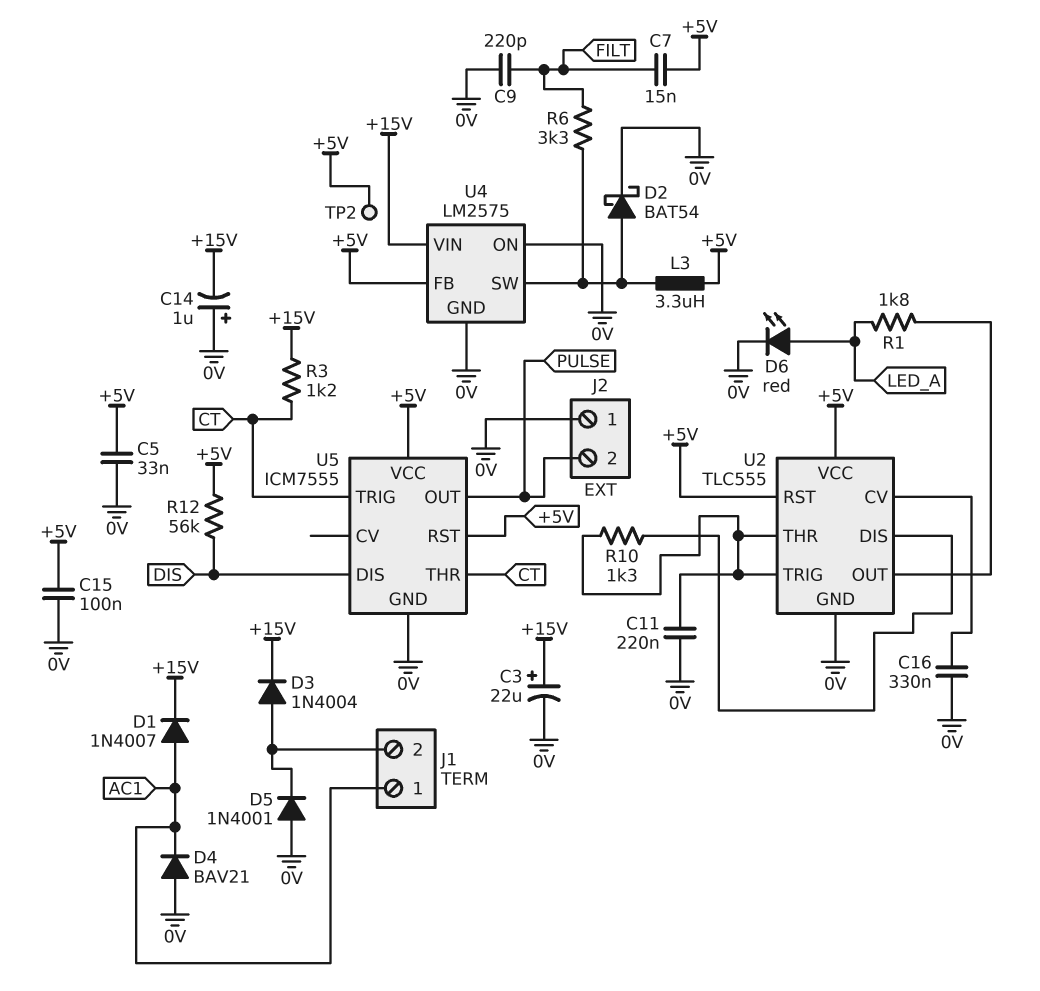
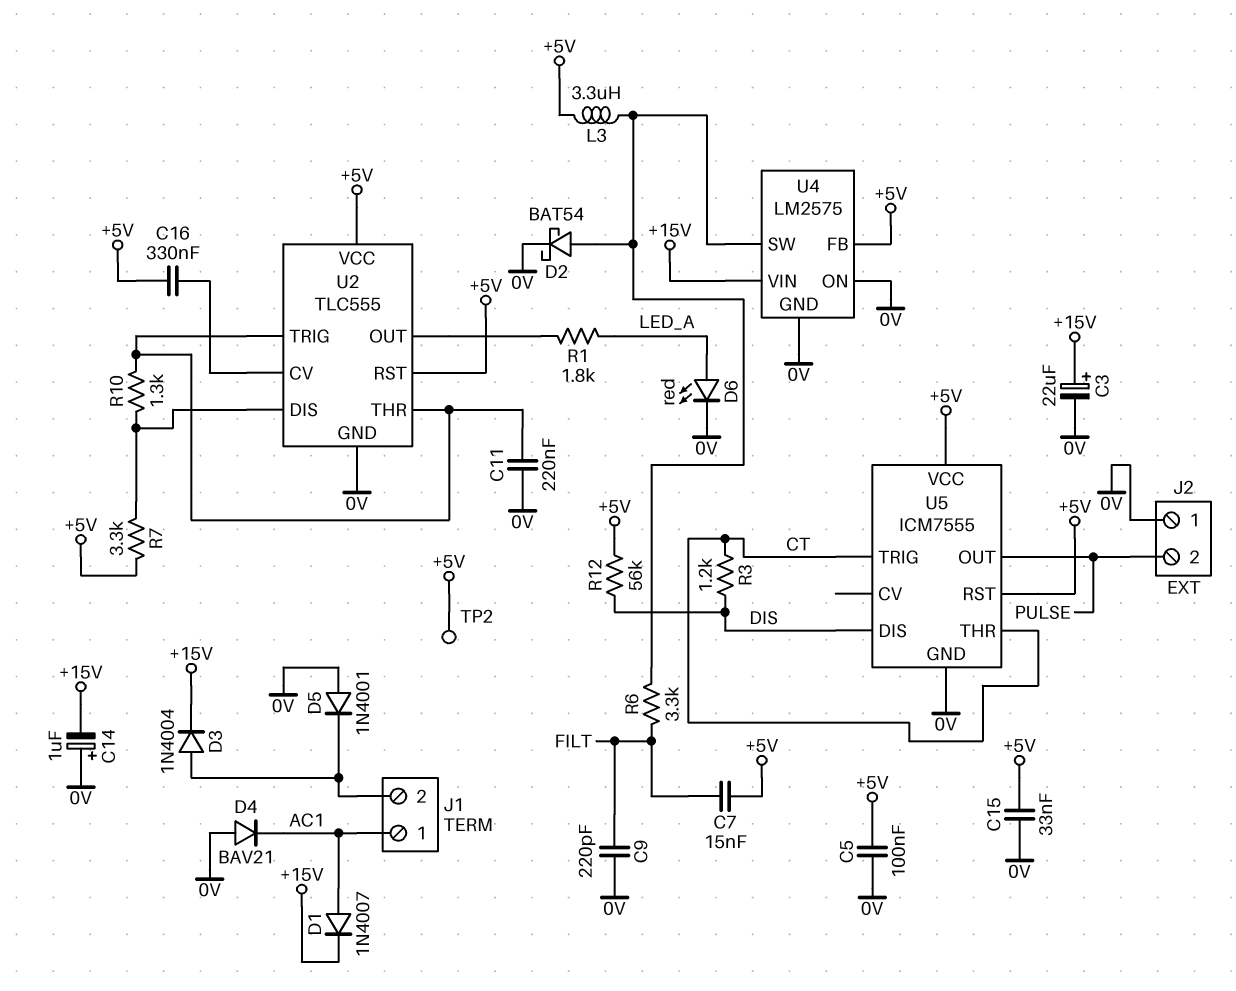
C5: 33nF (+5V, 0V) -> 100nF (+5V, 0V)
C15: 100nF (+5V, 0V) -> 33nF (+5V, 0V)
C16: 330nF (0V, U2/CV) -> 330nF (+5V, U2/CV)
R3: 1.2k (+15V, CT) -> 1.2k (CT, DIS)
R7: none -> 3.3k (+5V, U2/DIS)

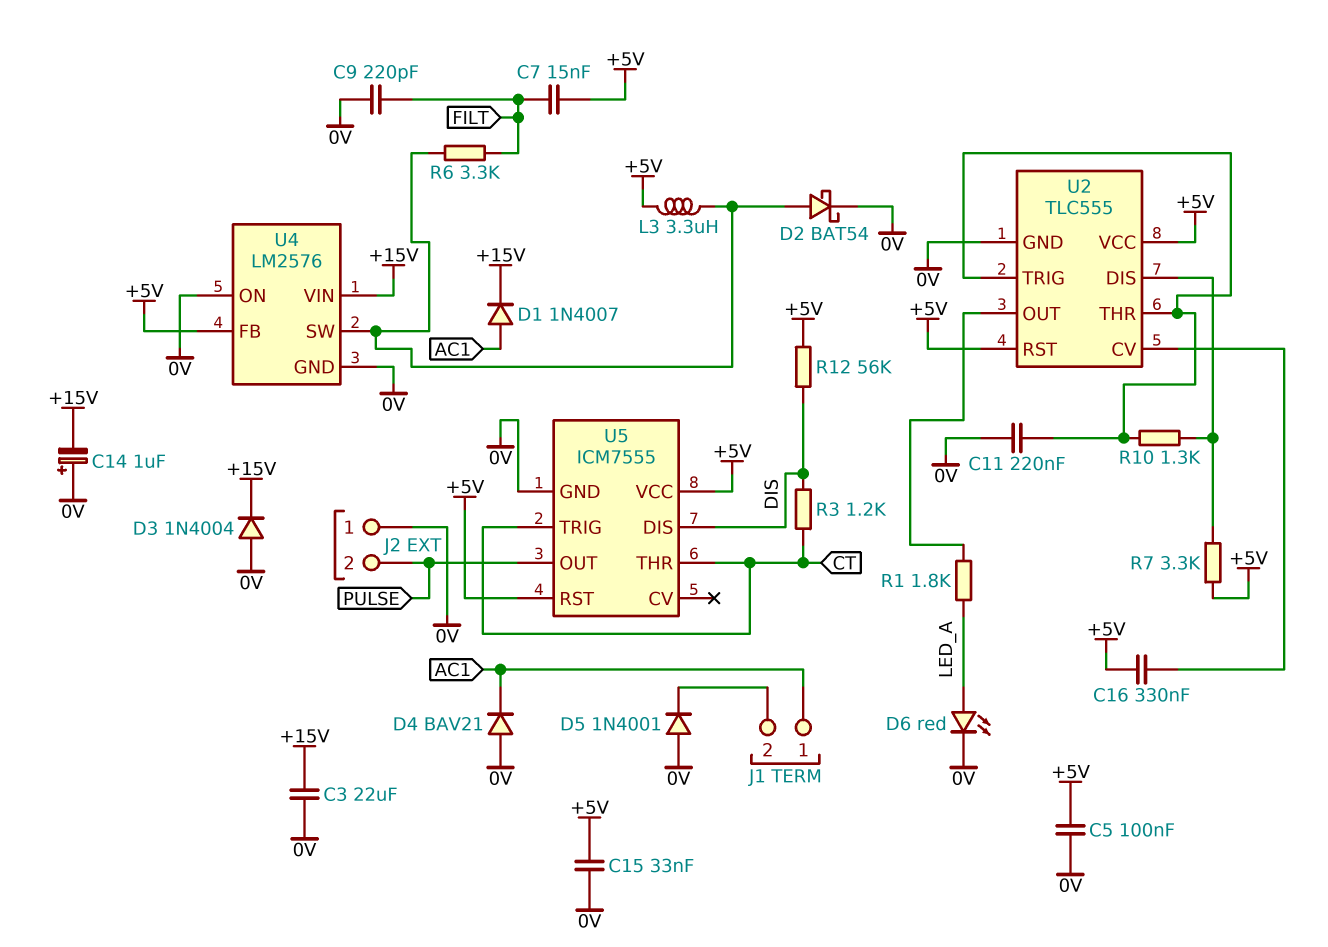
C3: 22uF (plus +15V, minus 0V) -> 22uF (+15V, 0V)
D3: diode 1N4004 (A J1/2, K +15V) -> diode 1N4004 (A 0V, K +15V)
TP2: test point (+5V) -> none
U4: LM2575 -> LM2576

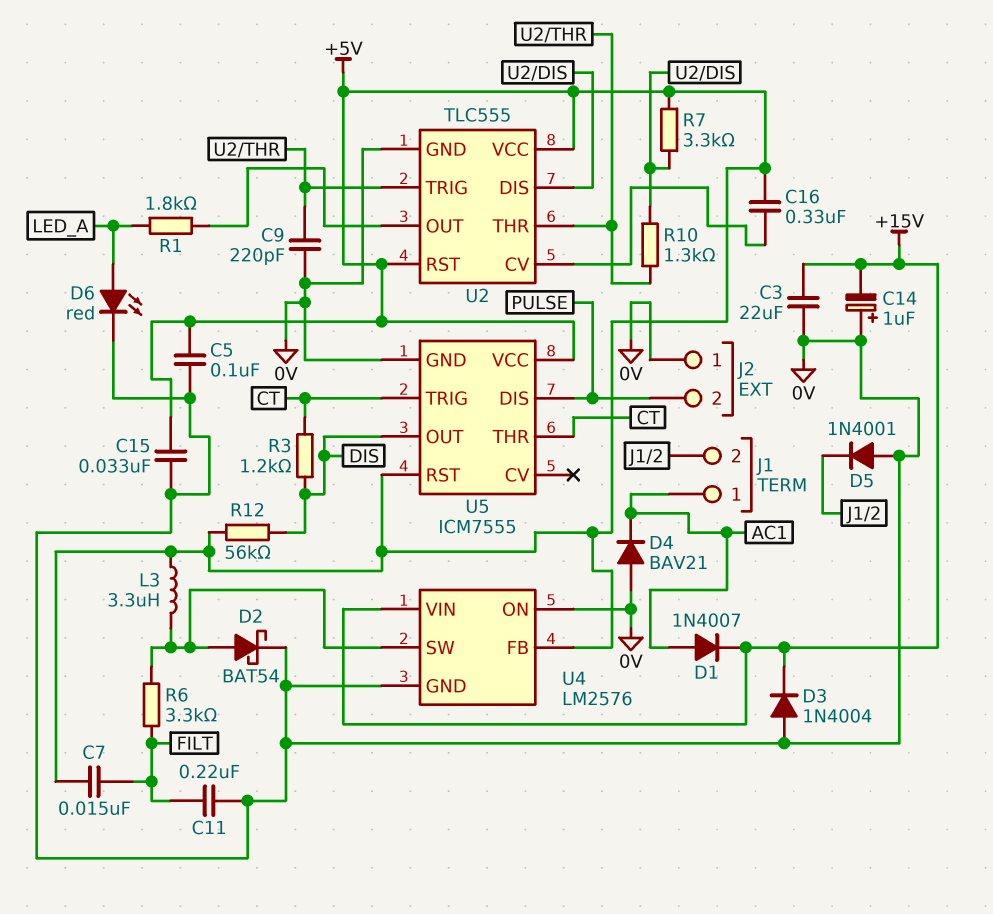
C9: 220pF (0V, FILT) -> 220pF (0V, U2/THR)
C11: 220nF (0V, U2/THR) -> 220nF (0V, FILT)
U5 pin DIS: DIS -> PULSE
U5 pin OUT: PULSE -> DIS

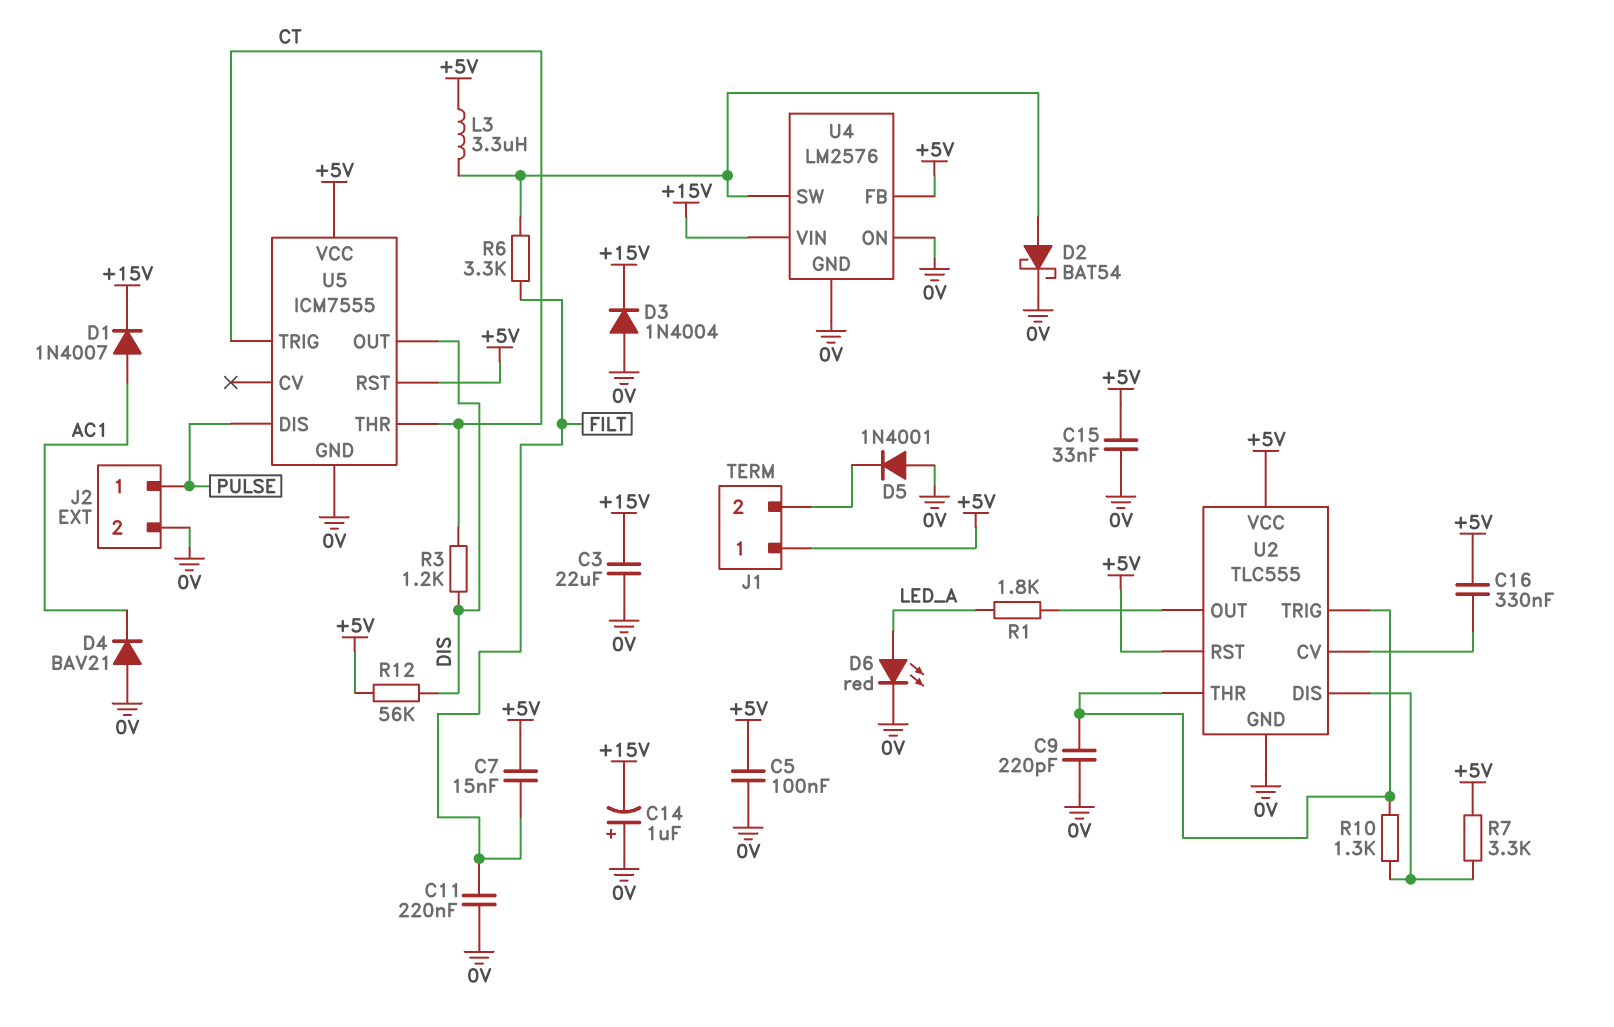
J1 pin 1: AC1 -> +5V
J2 pin 1: 0V -> PULSE
J2 pin 2: PULSE -> 0V

